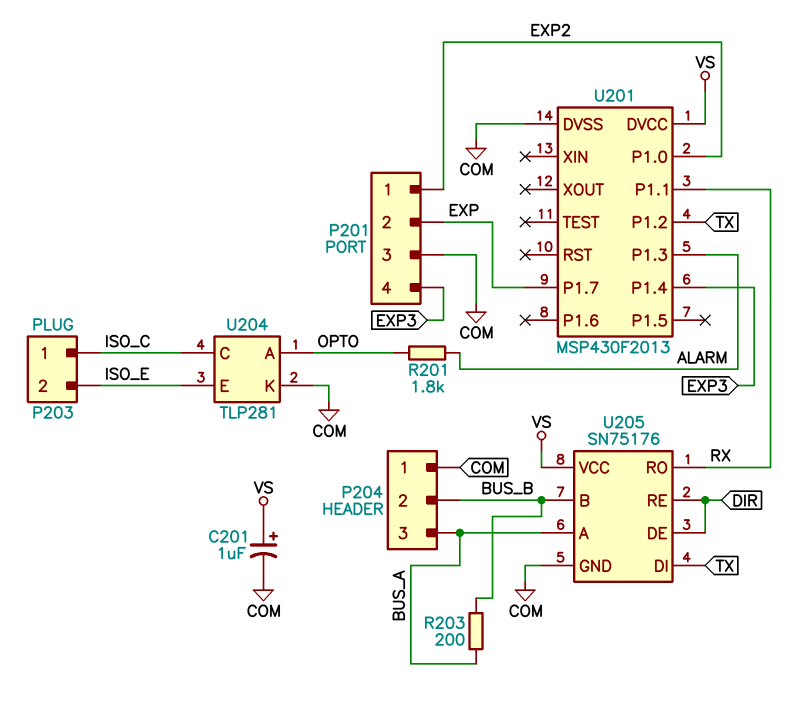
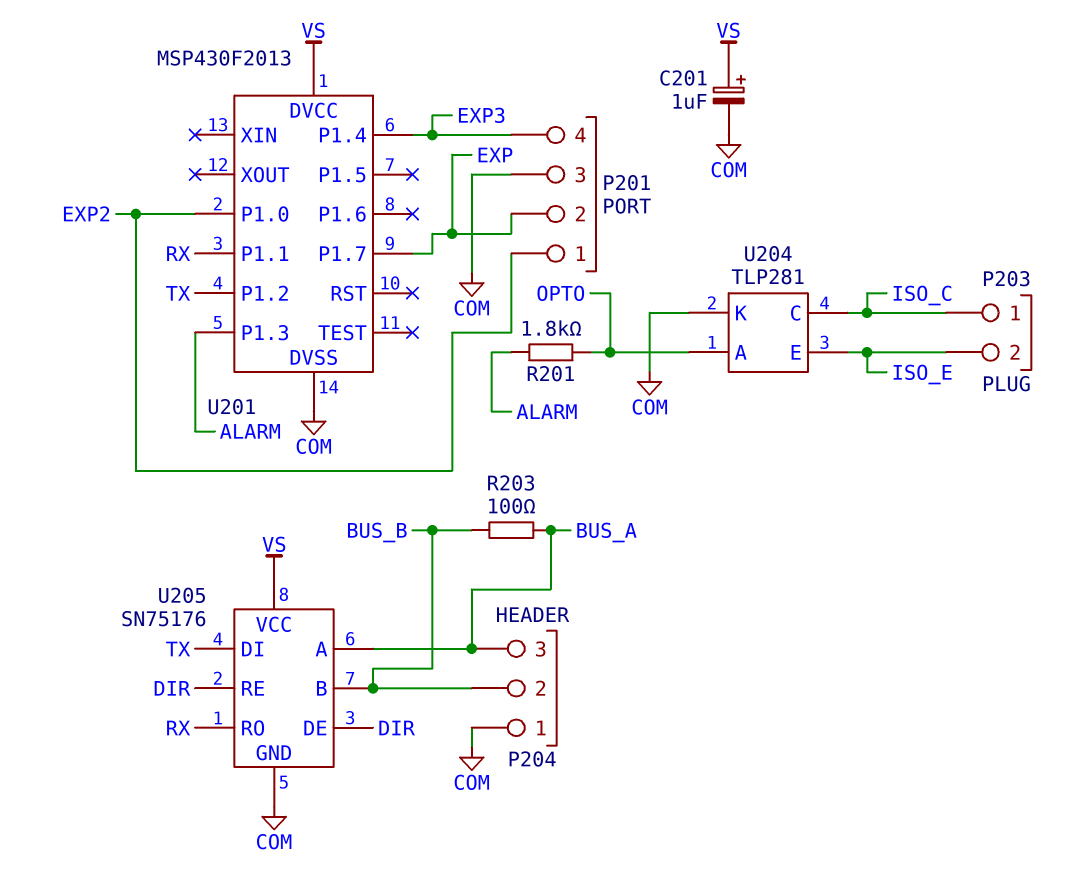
R203: 200 (BUS_A, BUS_B) -> 100 (BUS_A, BUS_B)

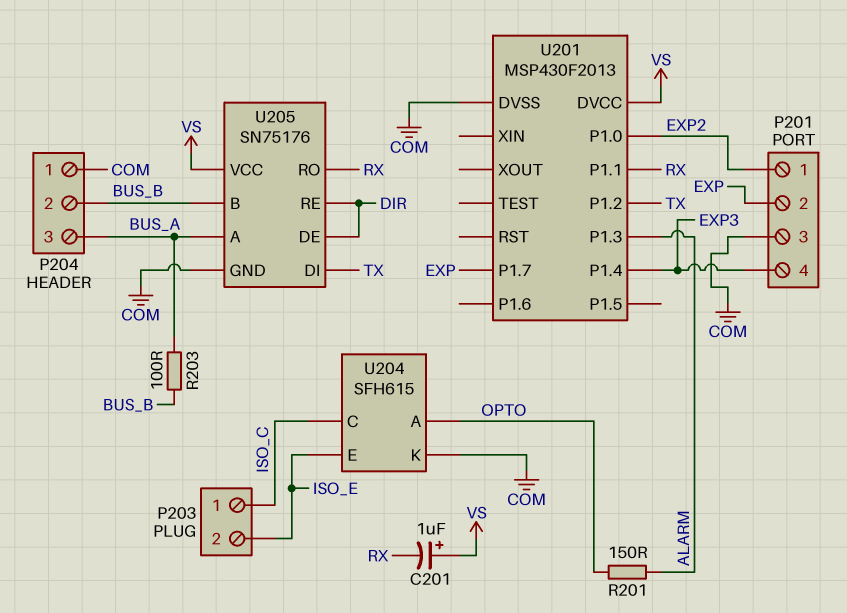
C201: 1uF (plus VS, minus COM) -> 1uF (plus VS, minus RX)
R201: 1.8k (ALARM, OPTO) -> 150 (ALARM, OPTO)
U204: TLP281 -> SFH615

